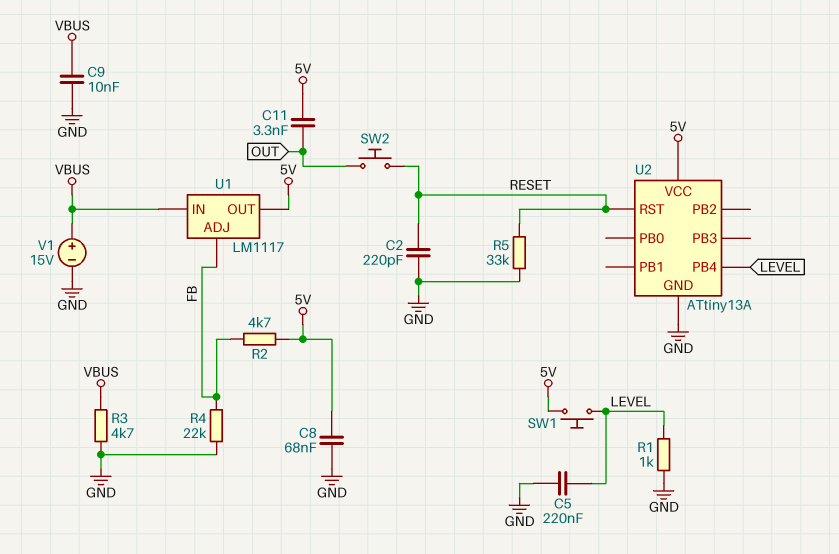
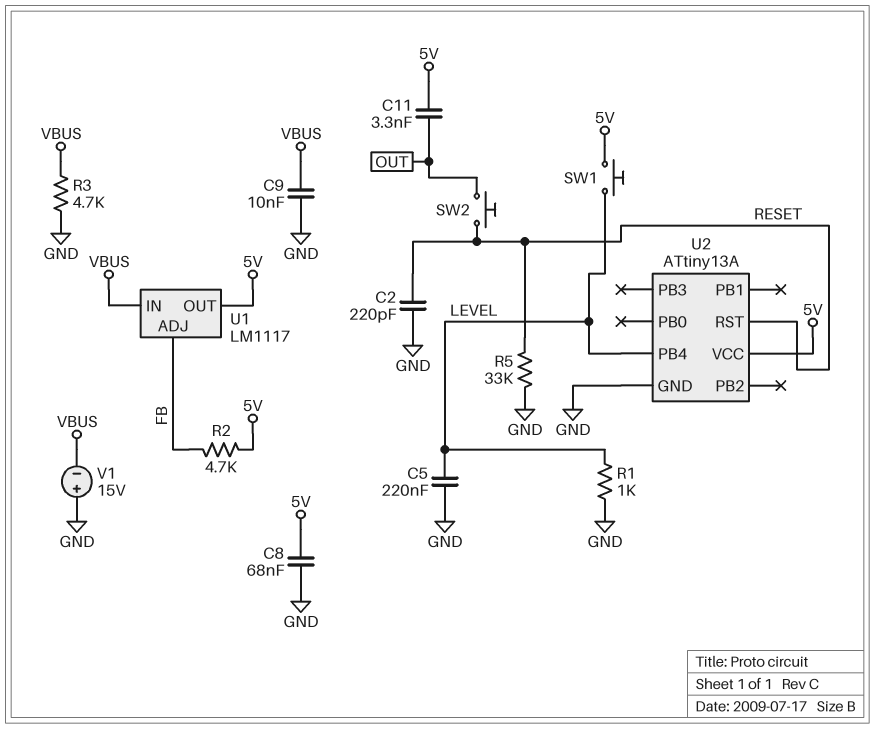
R4: 22k (FB, GND) -> none
V1: 15V (plus VBUS, minus GND) -> 15V (plus GND, minus VBUS)

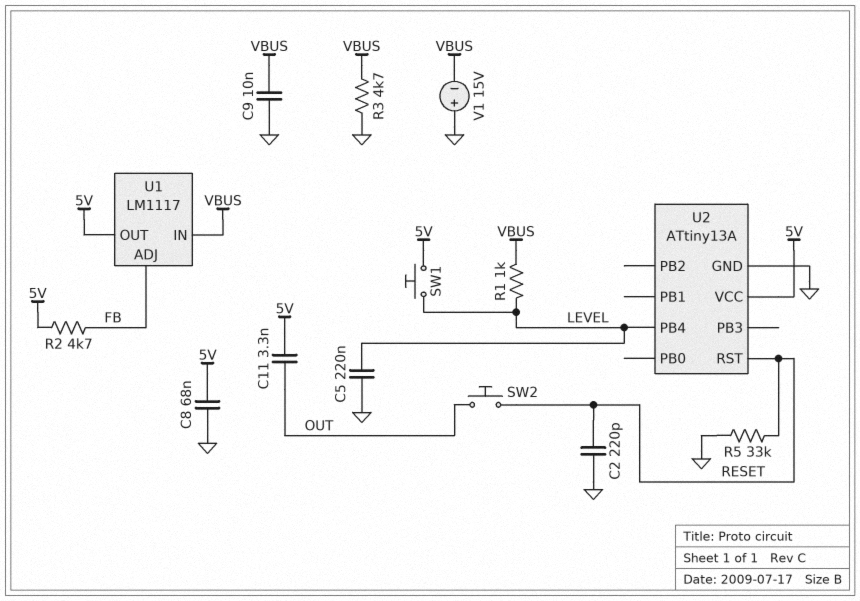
R1: 1k (GND, LEVEL) -> 1k (LEVEL, VBUS)

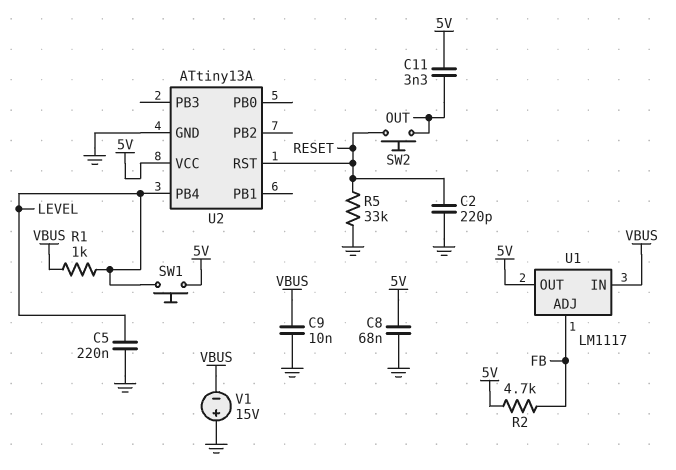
R3: 4.7k (GND, VBUS) -> none

